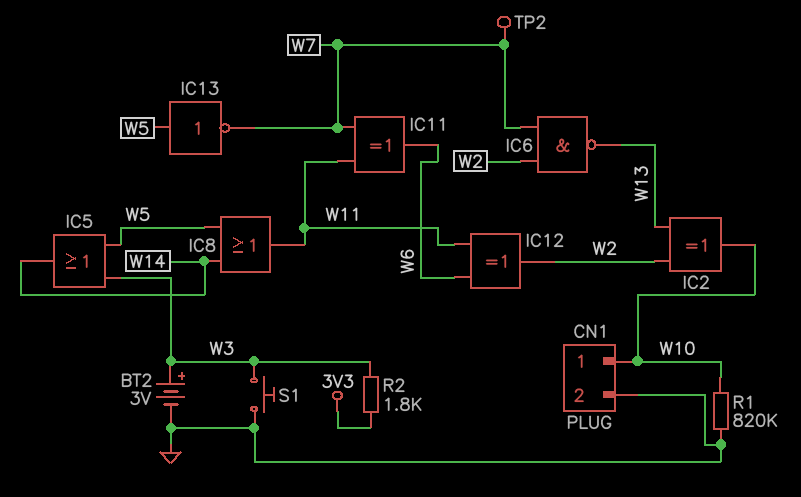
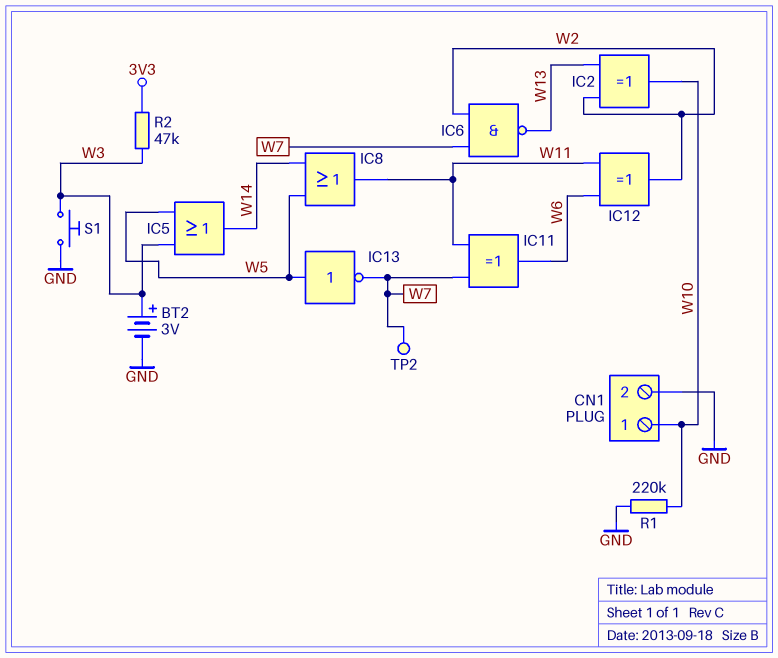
R1: 820k (GND, W10) -> 220k (GND, W10)
R2: 1.8k (3V3, W3) -> 47k (3V3, W3)

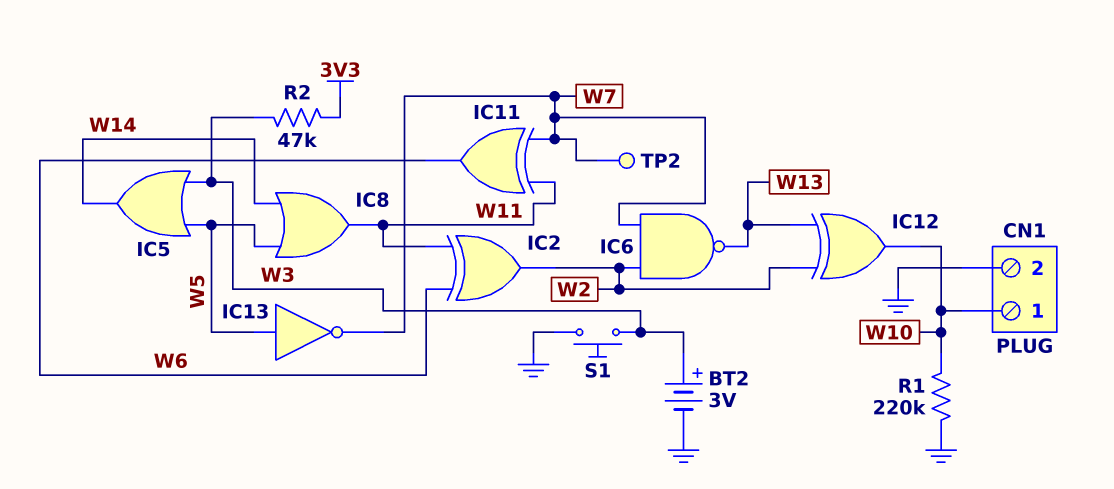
IC2: XOR (in W2, in W13, out W10) -> XOR (in W6, in W11, out W2)
IC12: XOR (in W6, in W11, out W2) -> XOR (in W2, in W13, out W10)

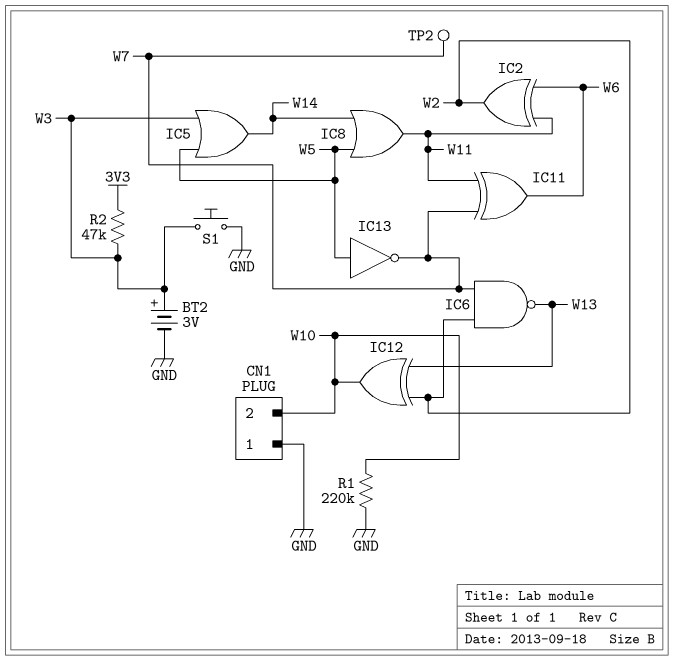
CN1 pin 1: W10 -> GND
CN1 pin 2: GND -> W10

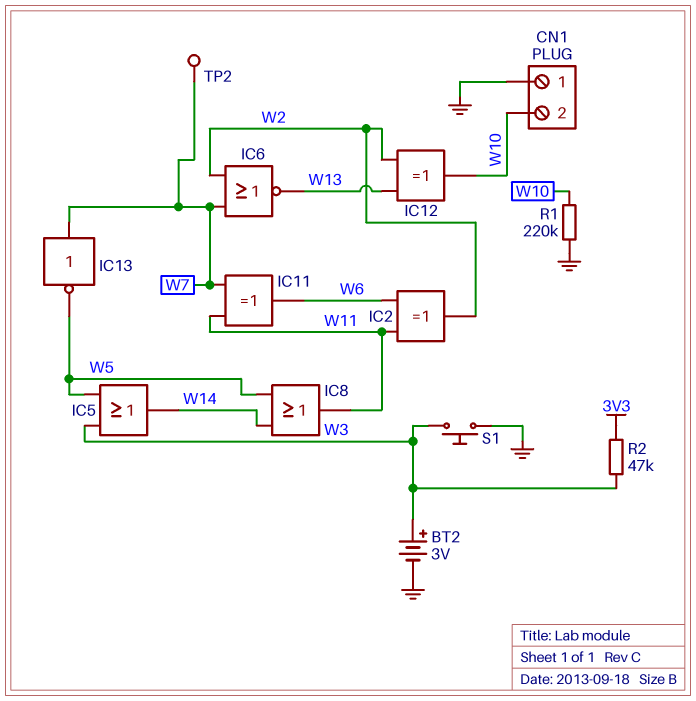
IC6: NAND (in W2, in W7, out W13) -> NOR (in W2, in W7, out W13)
IC13: NOT (in W5, out W7) -> NOT (in W7, out W5)

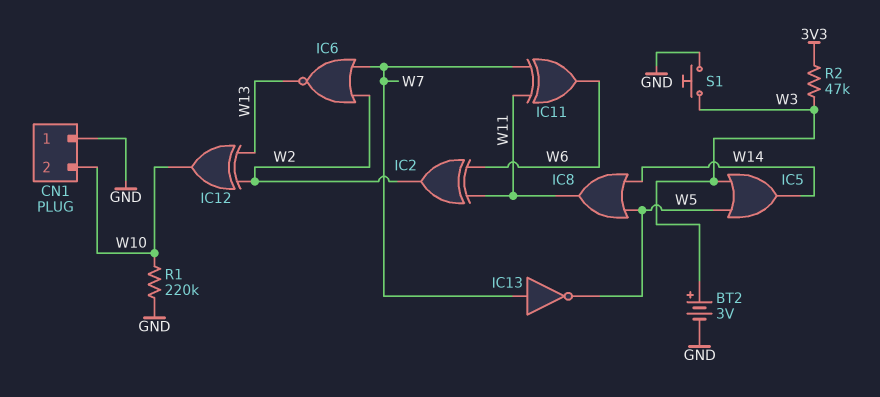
TP2: test point (W7) -> none

